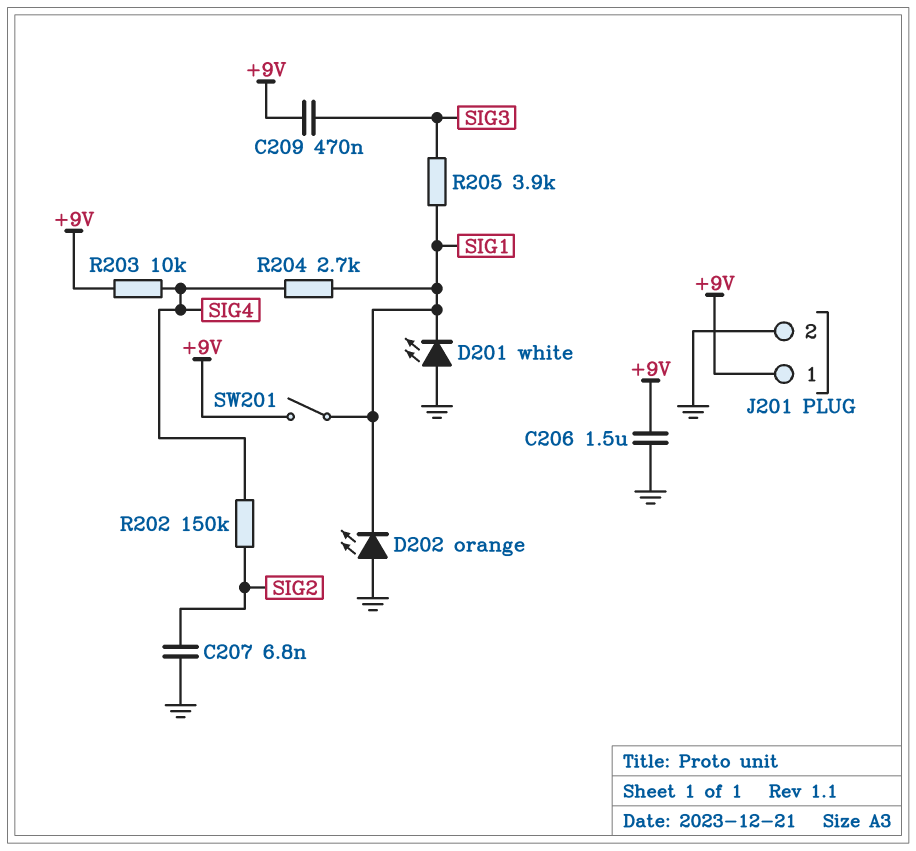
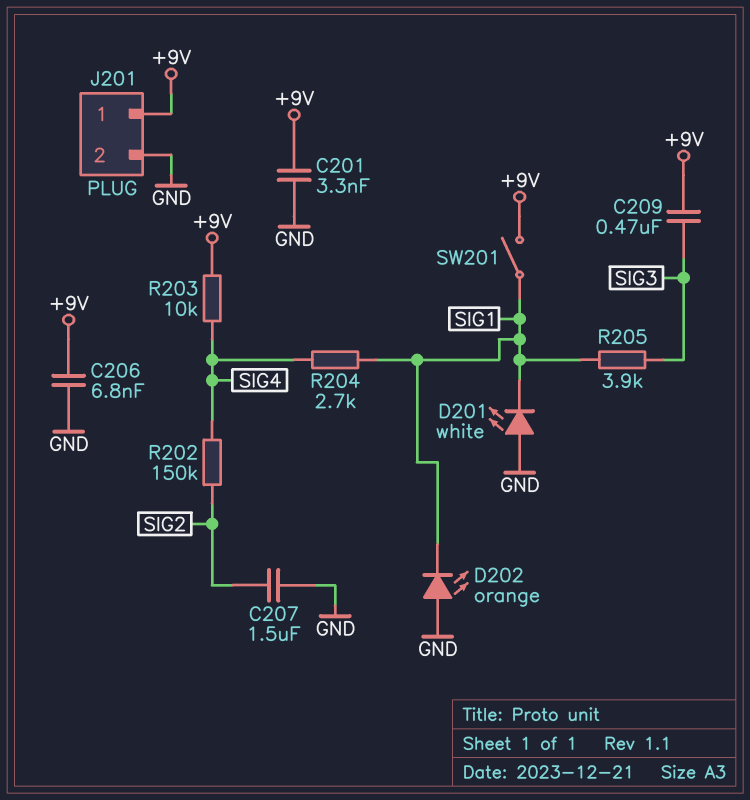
C201: none -> 3.3nF (+9V, GND)
C206: 1.5uF (+9V, GND) -> 6.8nF (+9V, GND)
C207: 6.8nF (GND, SIG2) -> 1.5uF (GND, SIG2)

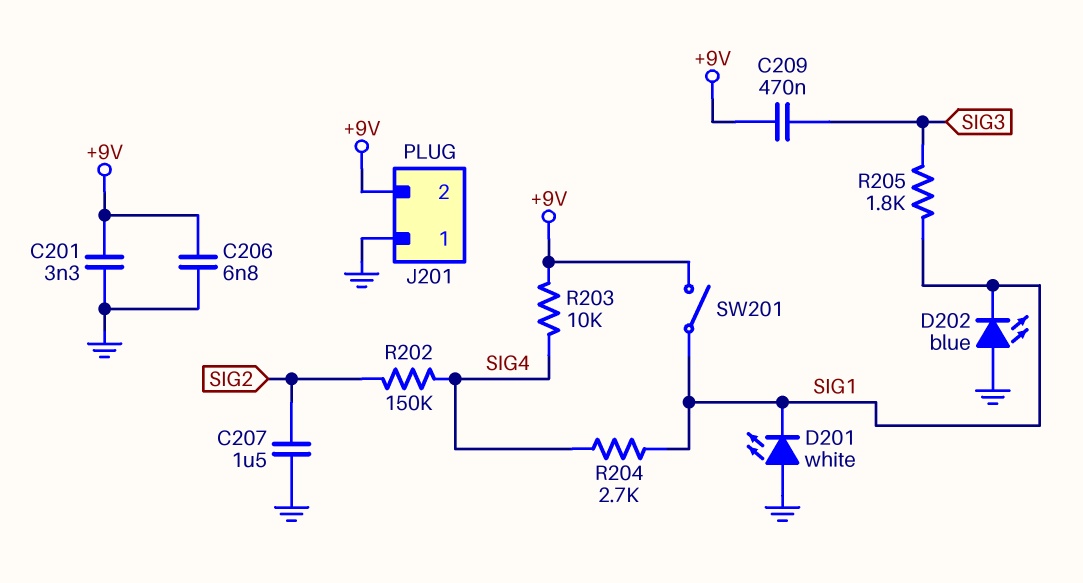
D202: LED orange (A GND, K SIG1) -> LED blue (A GND, K SIG1)
J201 pin 1: +9V -> GND
J201 pin 2: GND -> +9V
R205: 3.9k (SIG1, SIG3) -> 1.8k (SIG1, SIG3)

